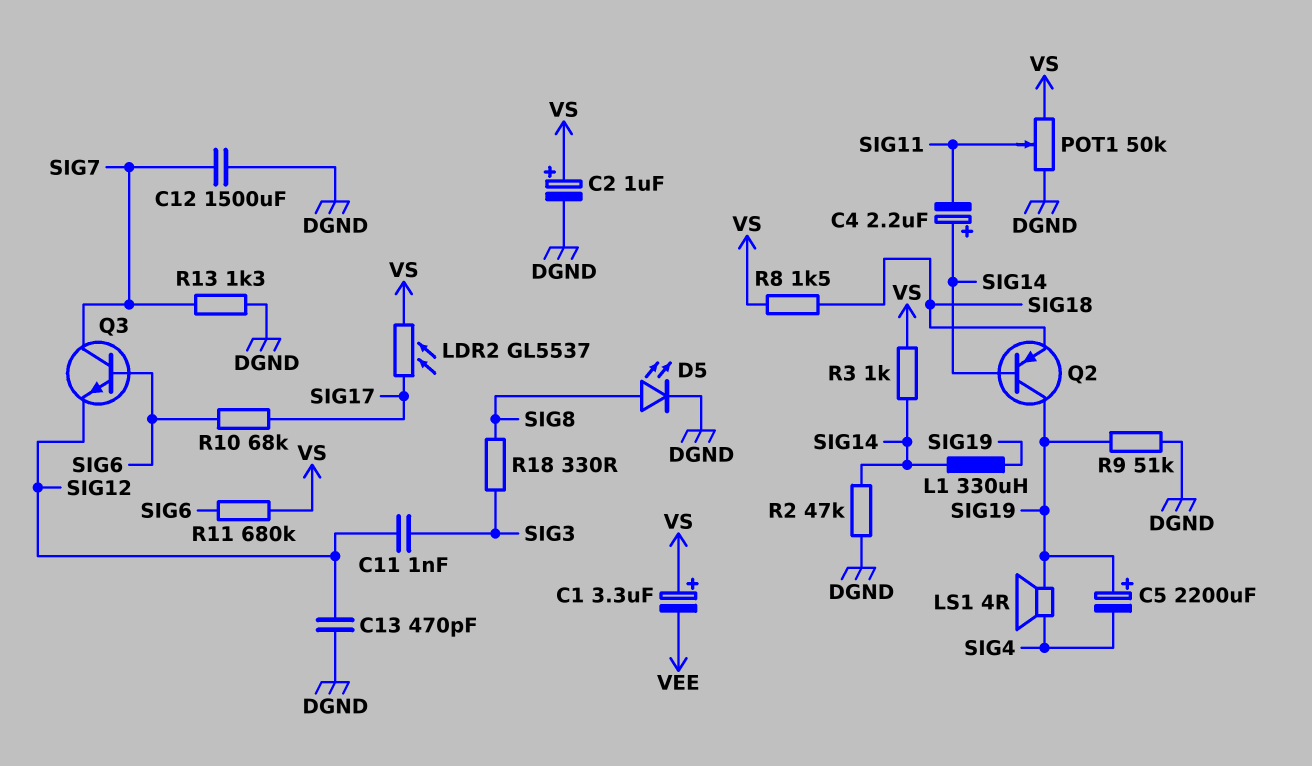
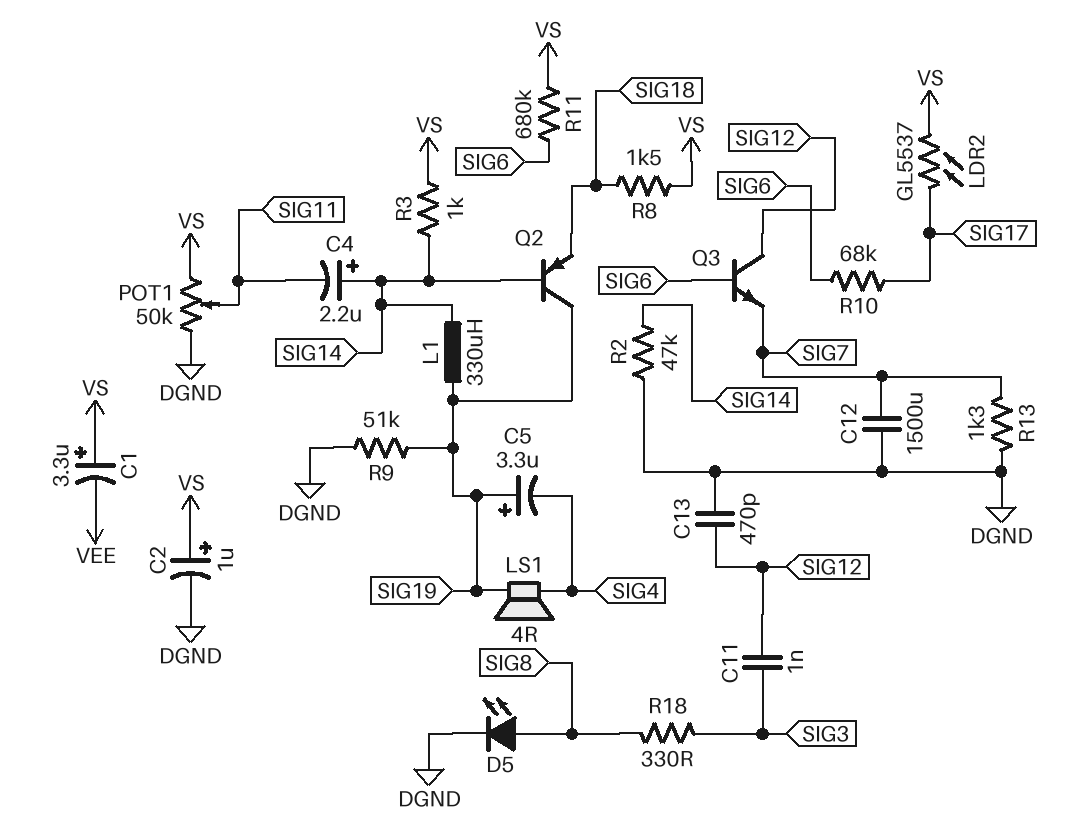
C5: 2200uF (plus SIG19, minus SIG4) -> 3.3uF (plus SIG19, minus SIG4)
Q3: NPN (B SIG6, C SIG7, E SIG12) -> NPN (B SIG6, C SIG12, E SIG7)

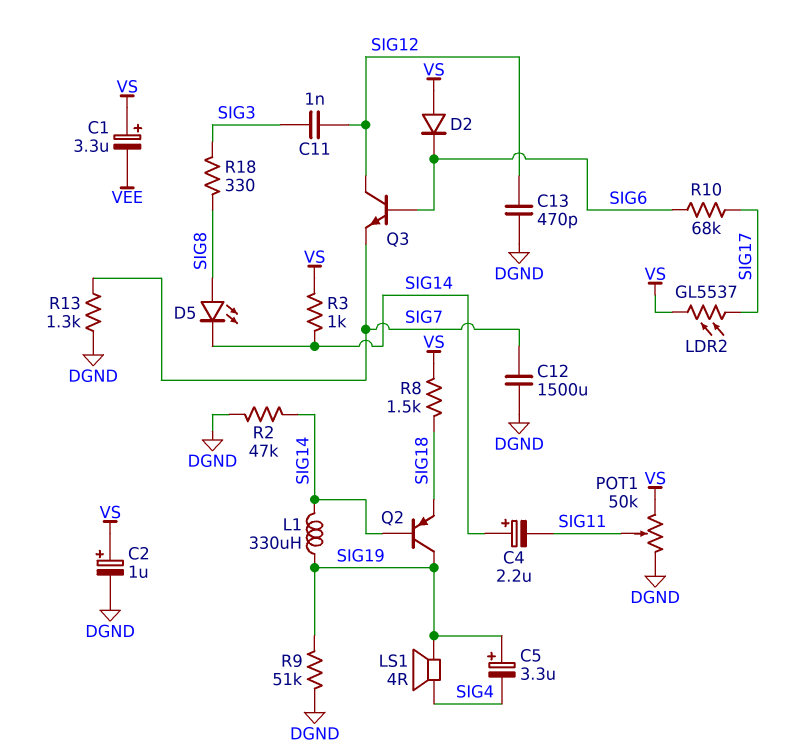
D2: none -> diode (A VS, K SIG6)
D5: LED (A SIG8, K DGND) -> LED (A SIG8, K SIG14)
R11: 680k (SIG6, VS) -> none

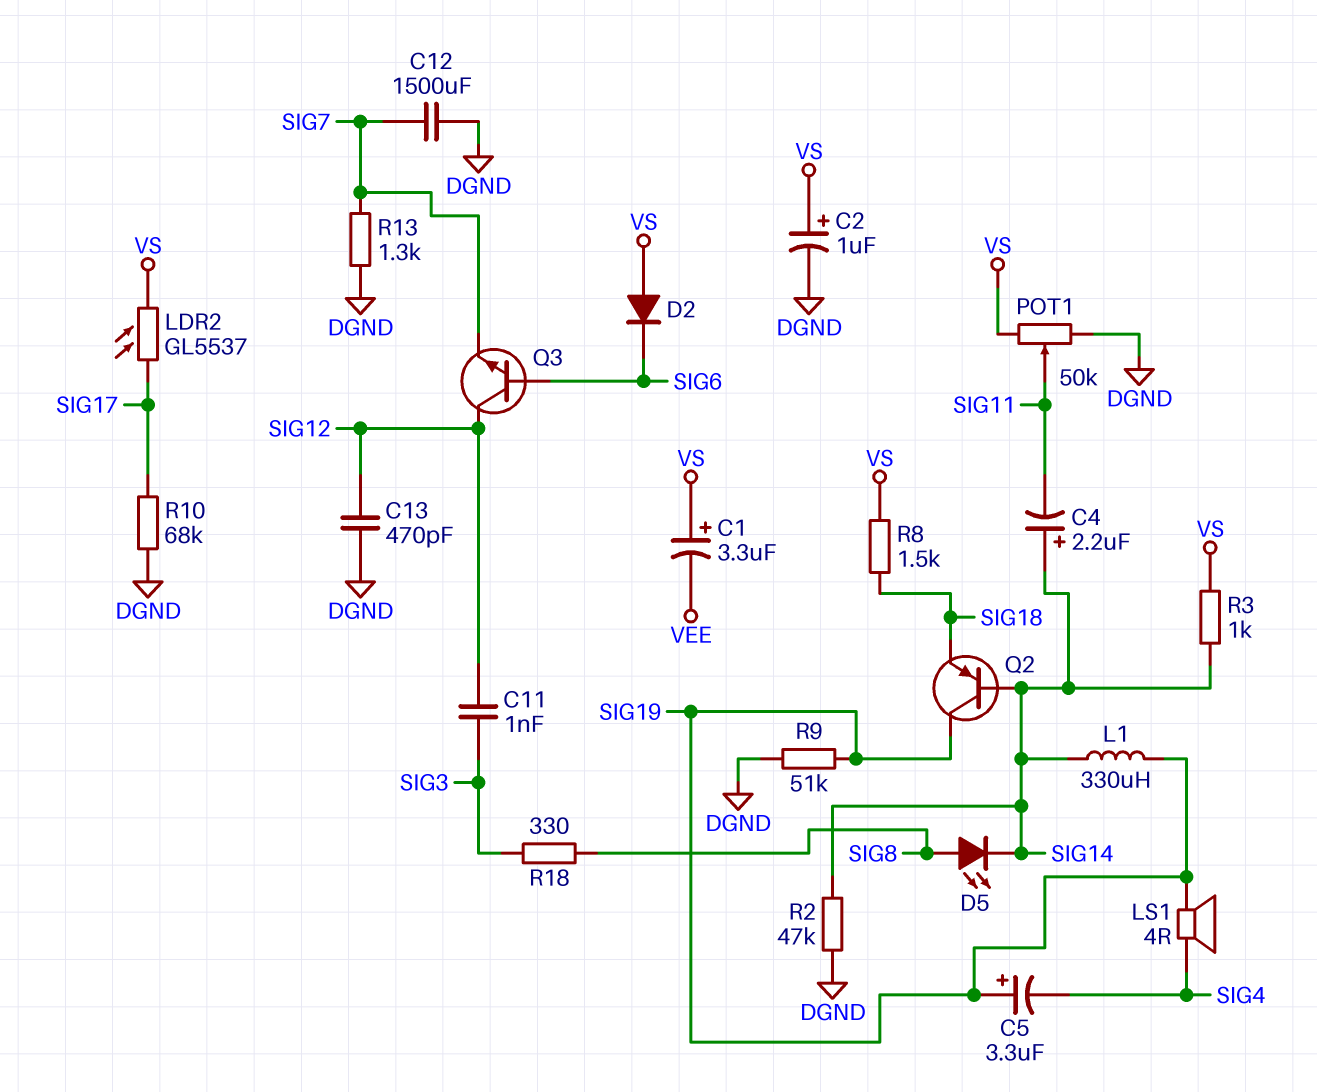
R10: 68k (SIG6, SIG17) -> 68k (DGND, SIG17)

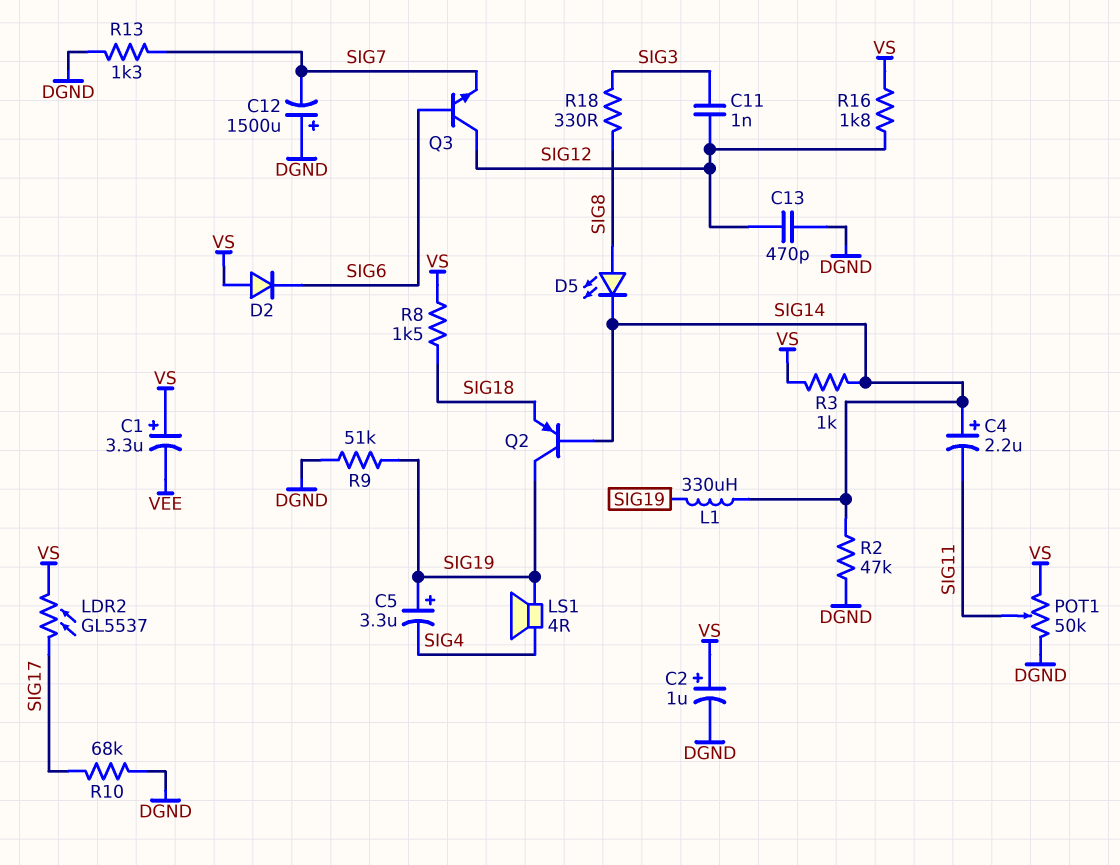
C12: 1500uF (DGND, SIG7) -> 1500uF (plus DGND, minus SIG7)
R16: none -> 1.8k (SIG12, VS)

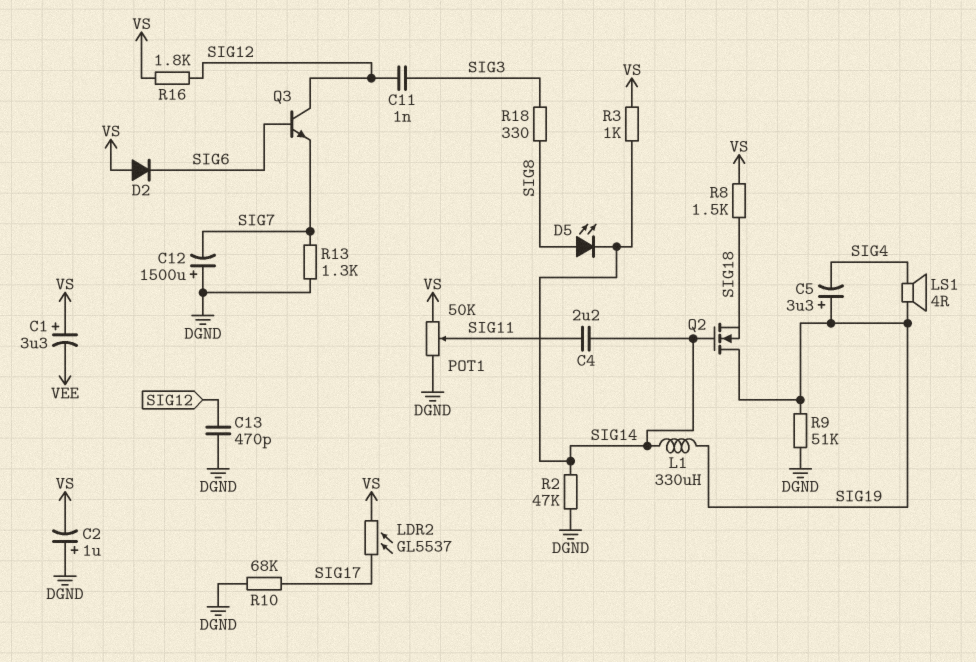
C2: 1uF (plus VS, minus DGND) -> 1uF (plus DGND, minus VS)
C4: 2.2uF (plus SIG14, minus SIG11) -> 2.2uF (SIG11, SIG14)
Q2: PNP (B SIG14, C SIG19, E SIG18) -> NMOS (G SIG14, D SIG19, S SIG18)

